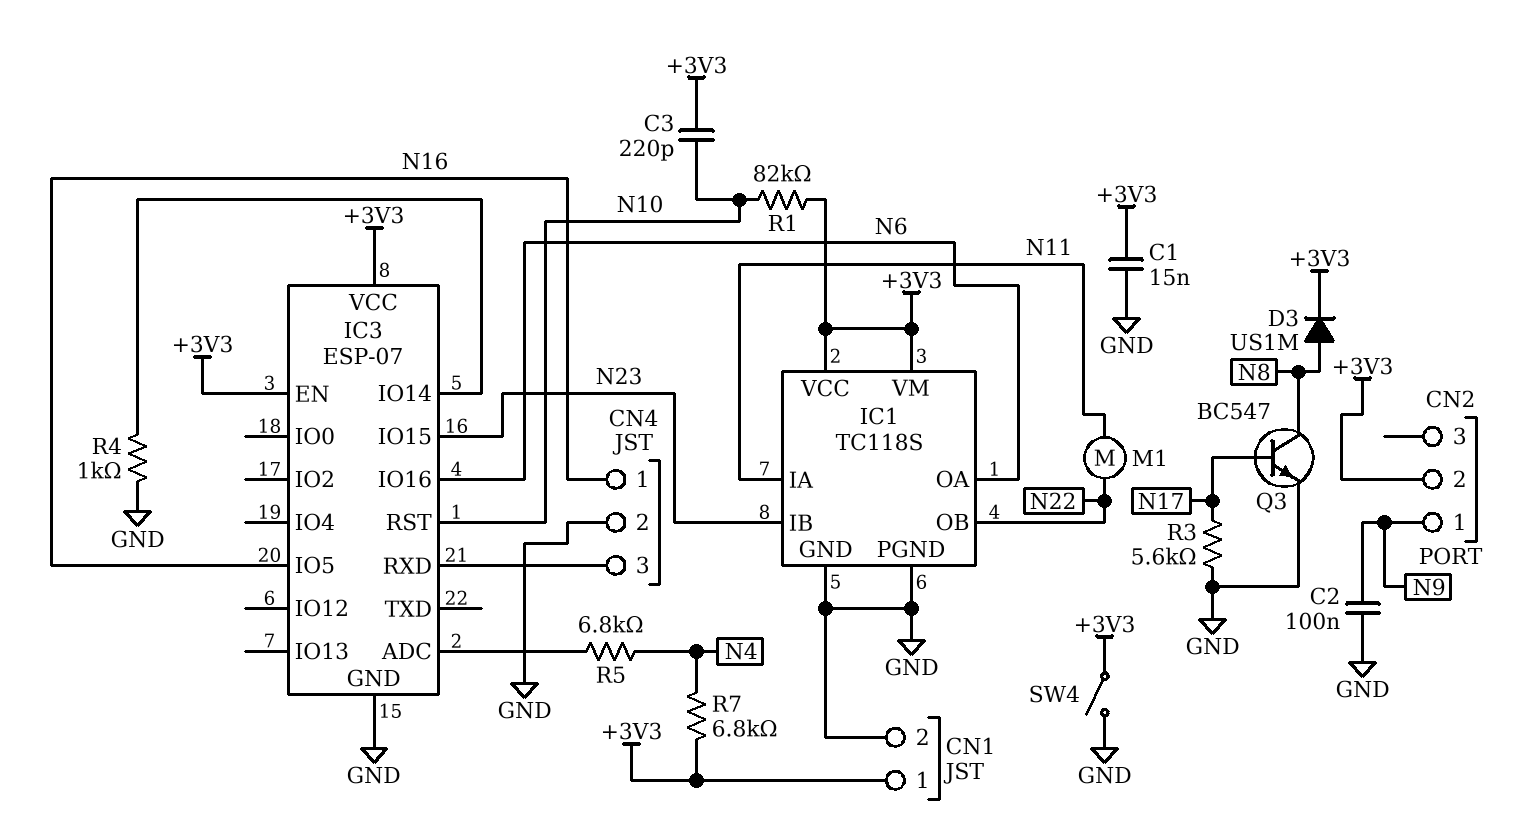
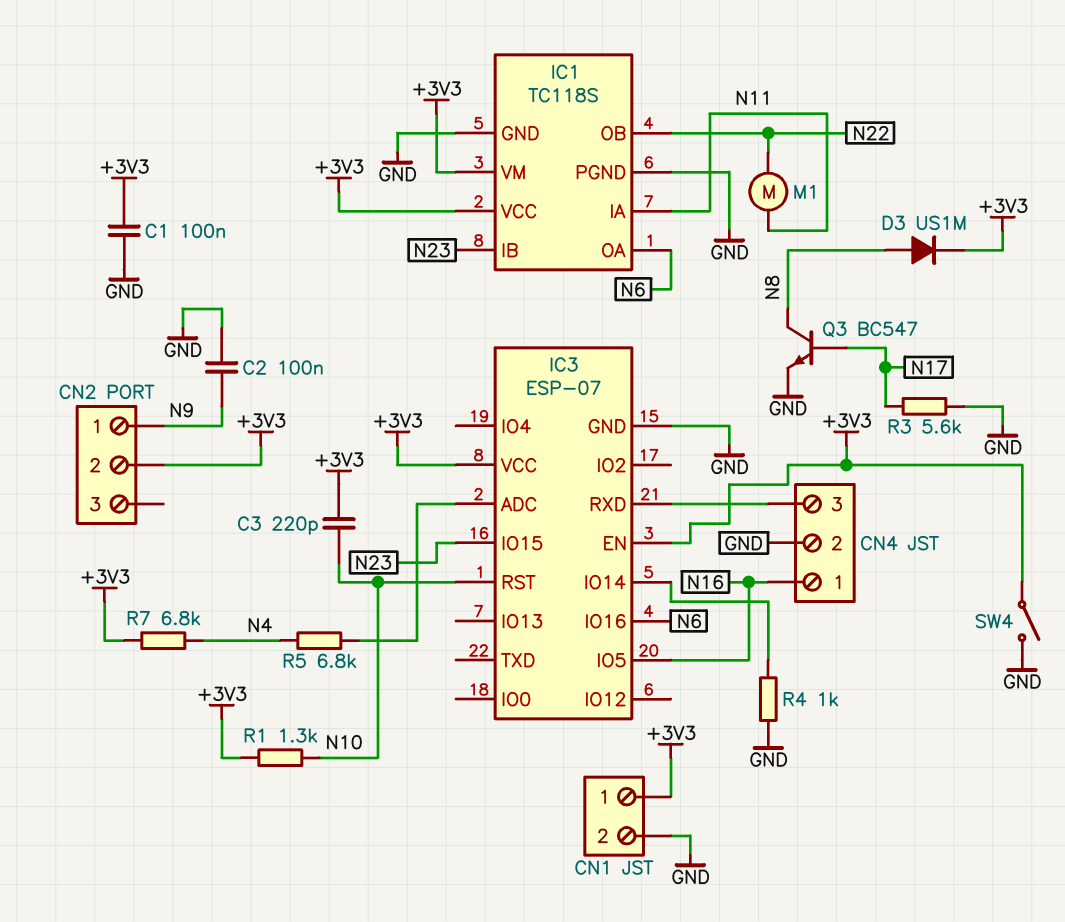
C1: 15nF (+3V3, GND) -> 100nF (+3V3, GND)
R1: 82k (+3V3, N10) -> 1.3k (+3V3, N10)

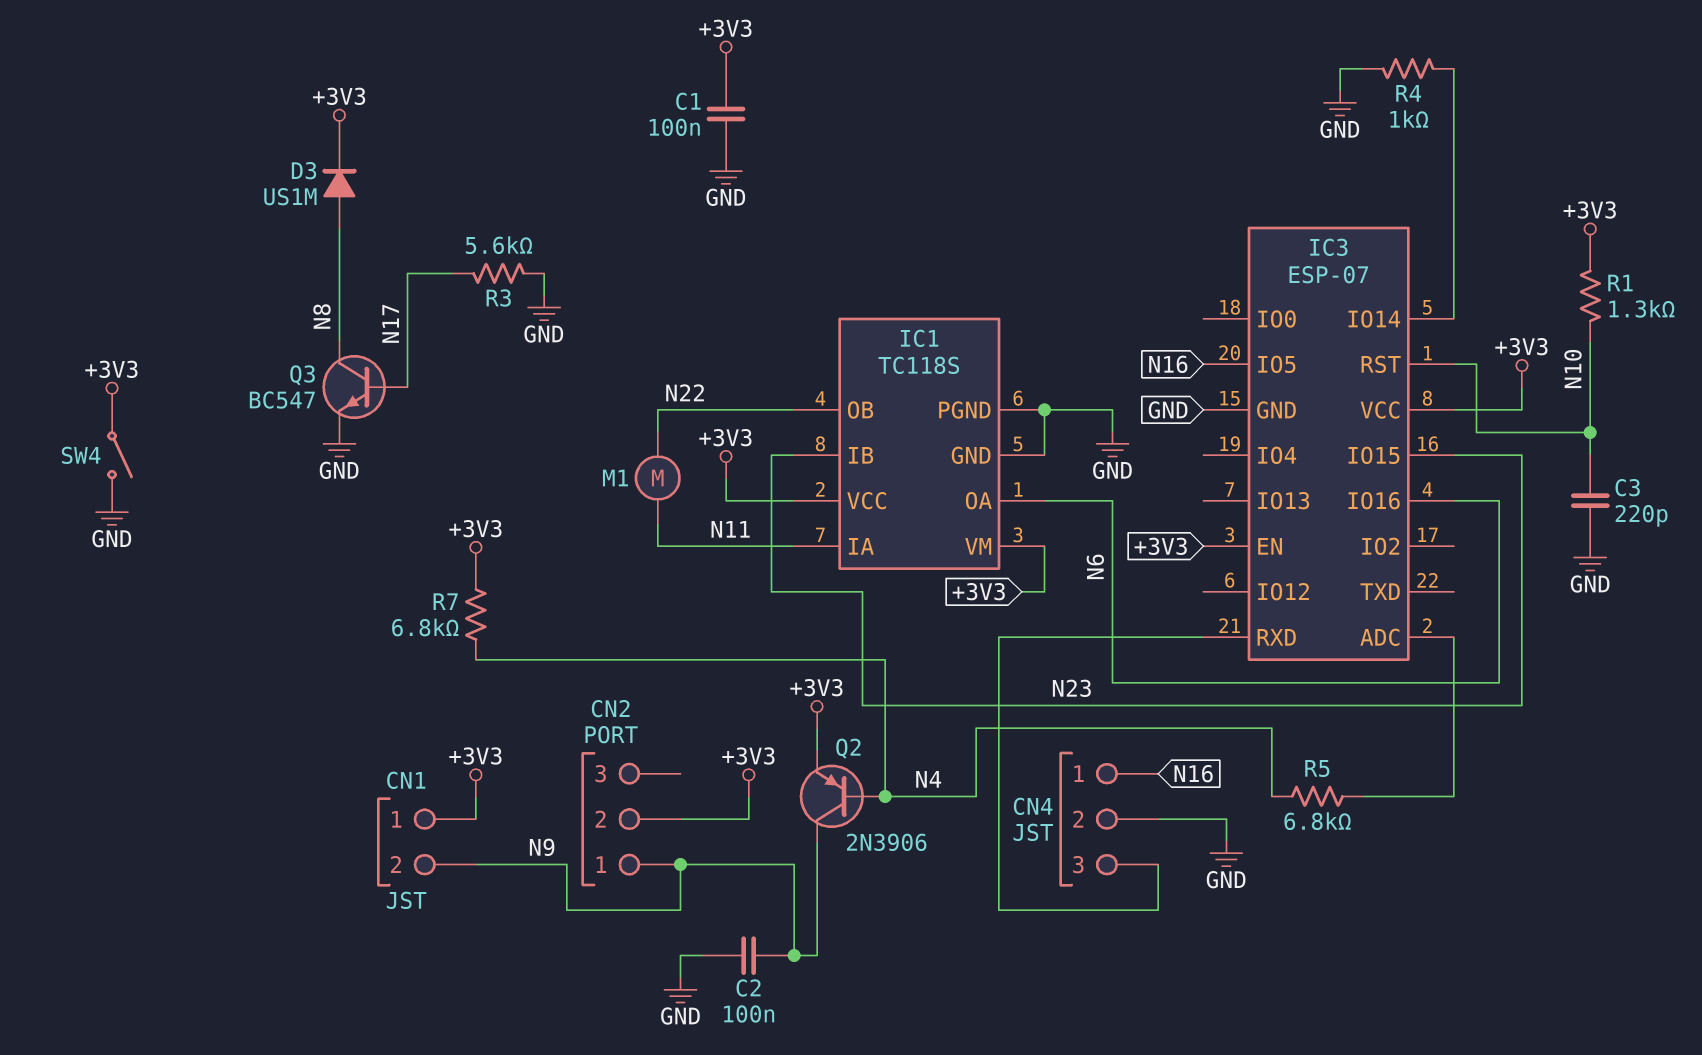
C3: 220pF (+3V3, N10) -> 220pF (GND, N10)
CN1 pin 2: GND -> N9
Q2: none -> PNP 2N3906 (B N4, C N9, E +3V3)

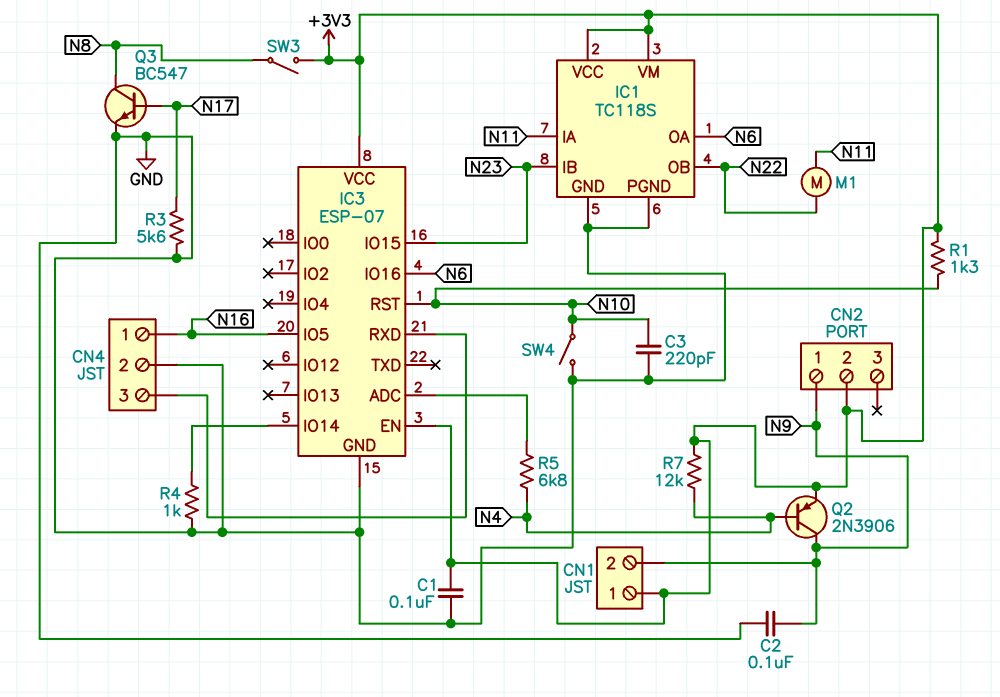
D3: diode US1M (A N8, K +3V3) -> none
R7: 6.8k (+3V3, N4) -> 12k (+3V3, N4)
SW3: none -> switch (+3V3, N8)
SW4: switch (+3V3, GND) -> switch (GND, N10)

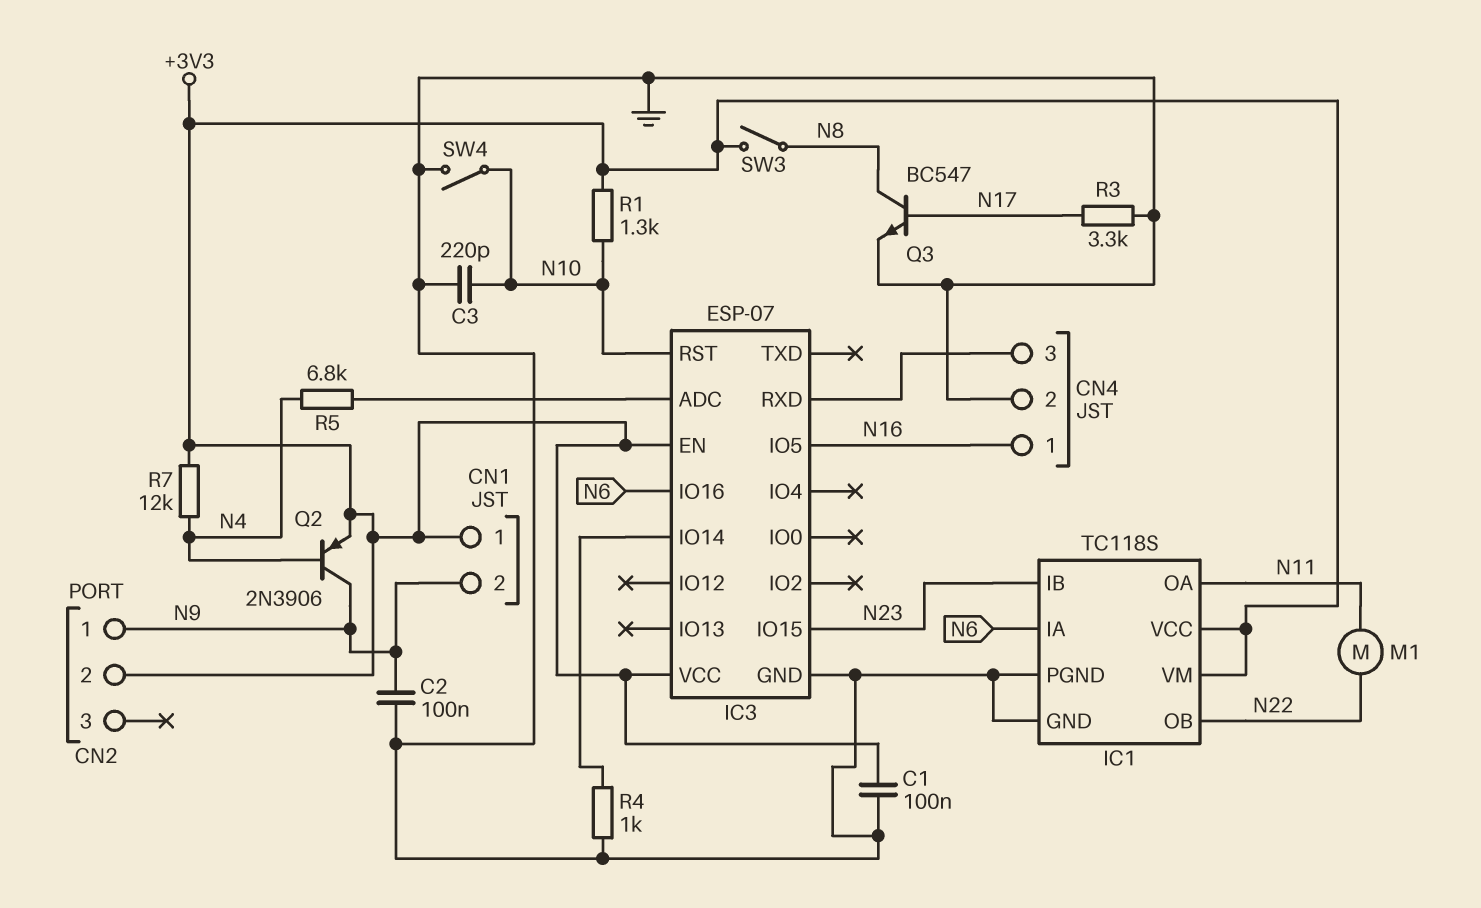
IC1 pin IA: N11 -> N6
IC1 pin OA: N6 -> N11
R3: 5.6k (GND, N17) -> 3.3k (GND, N17)

